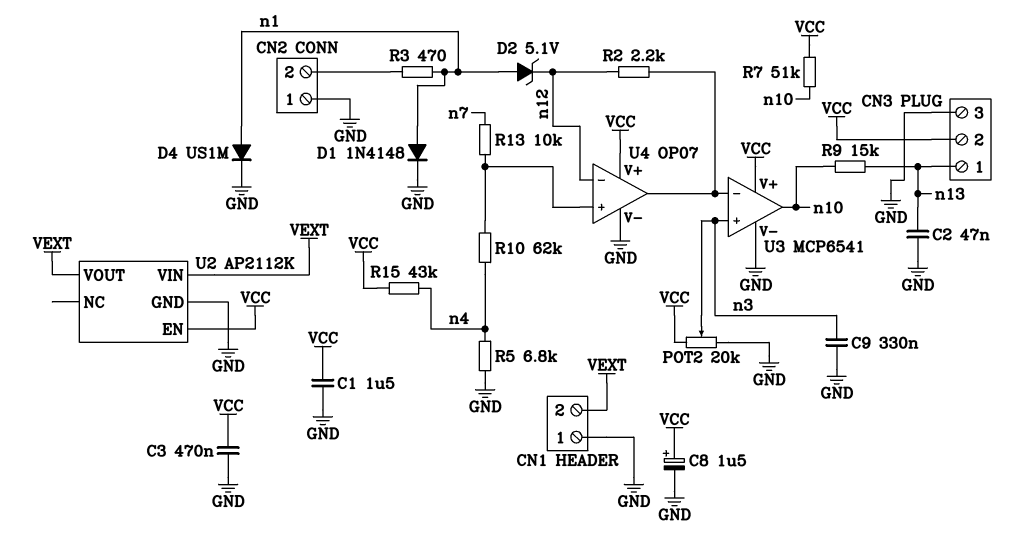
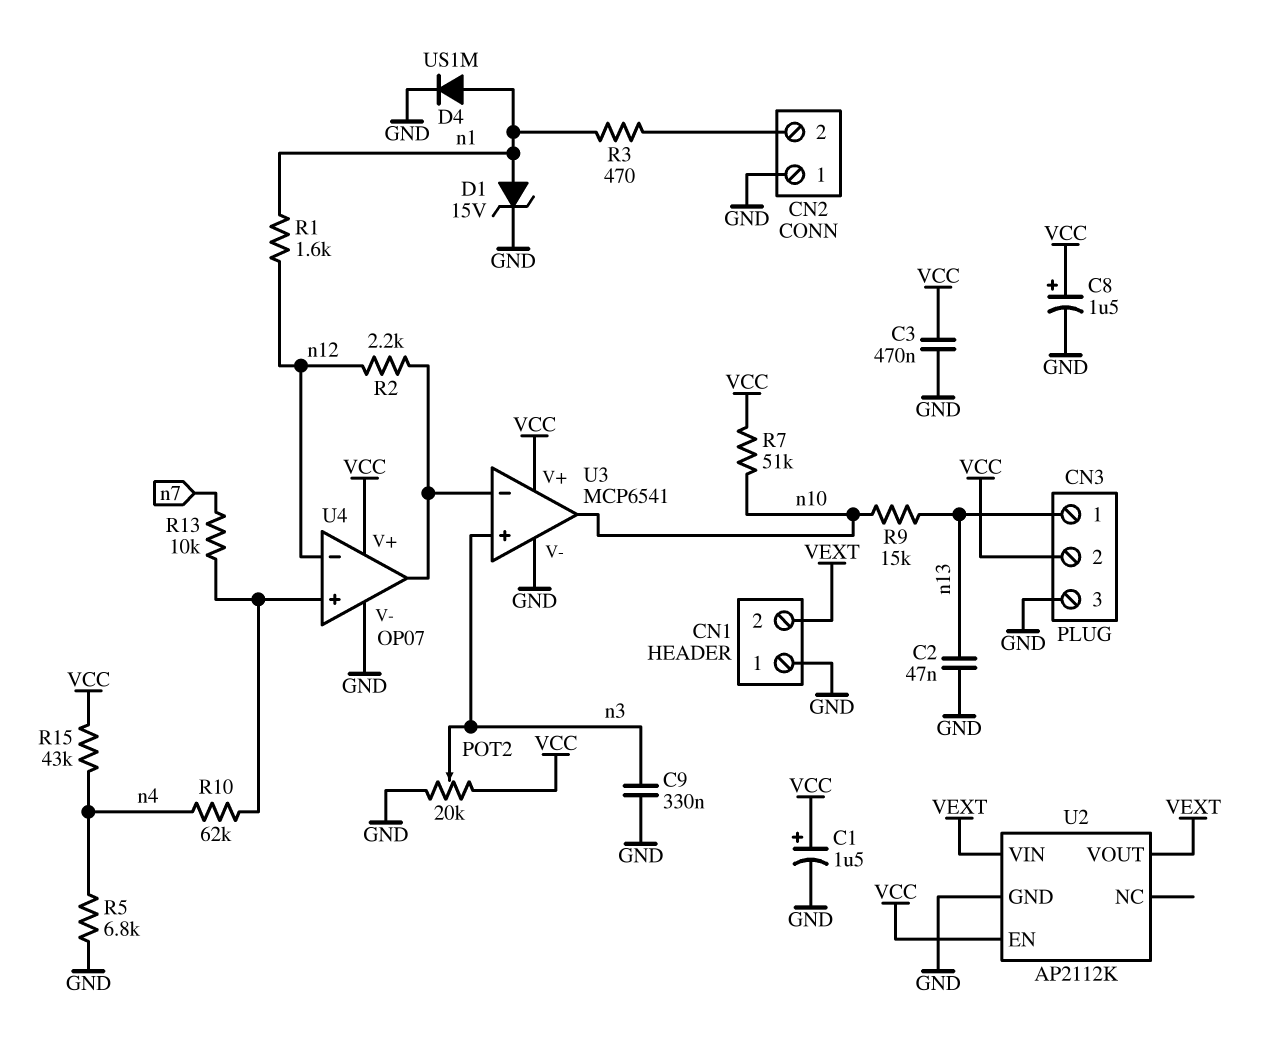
C1: 1.5uF (GND, VCC) -> 1.5uF (plus VCC, minus GND)
D1: diode 1N4148 (A n1, K GND) -> zener 15V (A n1, K GND)
D2: zener 5.1V (A n1, K n12) -> none
R1: none -> 1.6k (n1, n12)

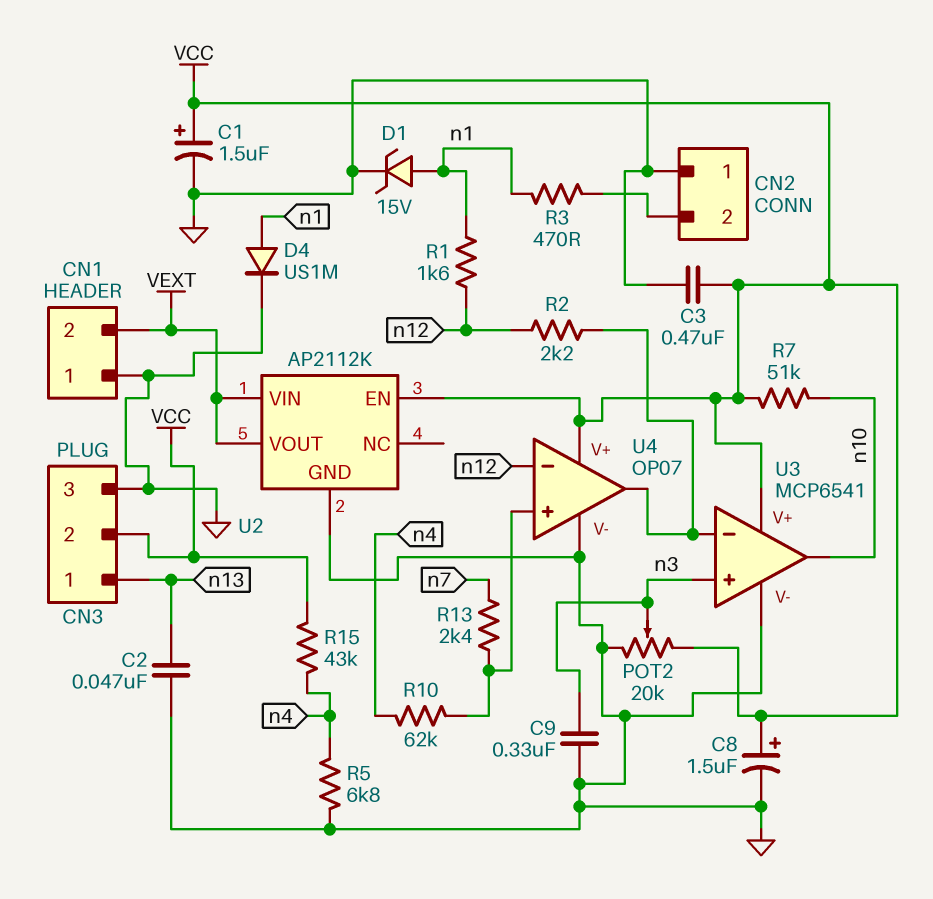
R9: 15k (n10, n13) -> none
R13: 10k (U4/in+, n7) -> 2.4k (U4/in+, n7)

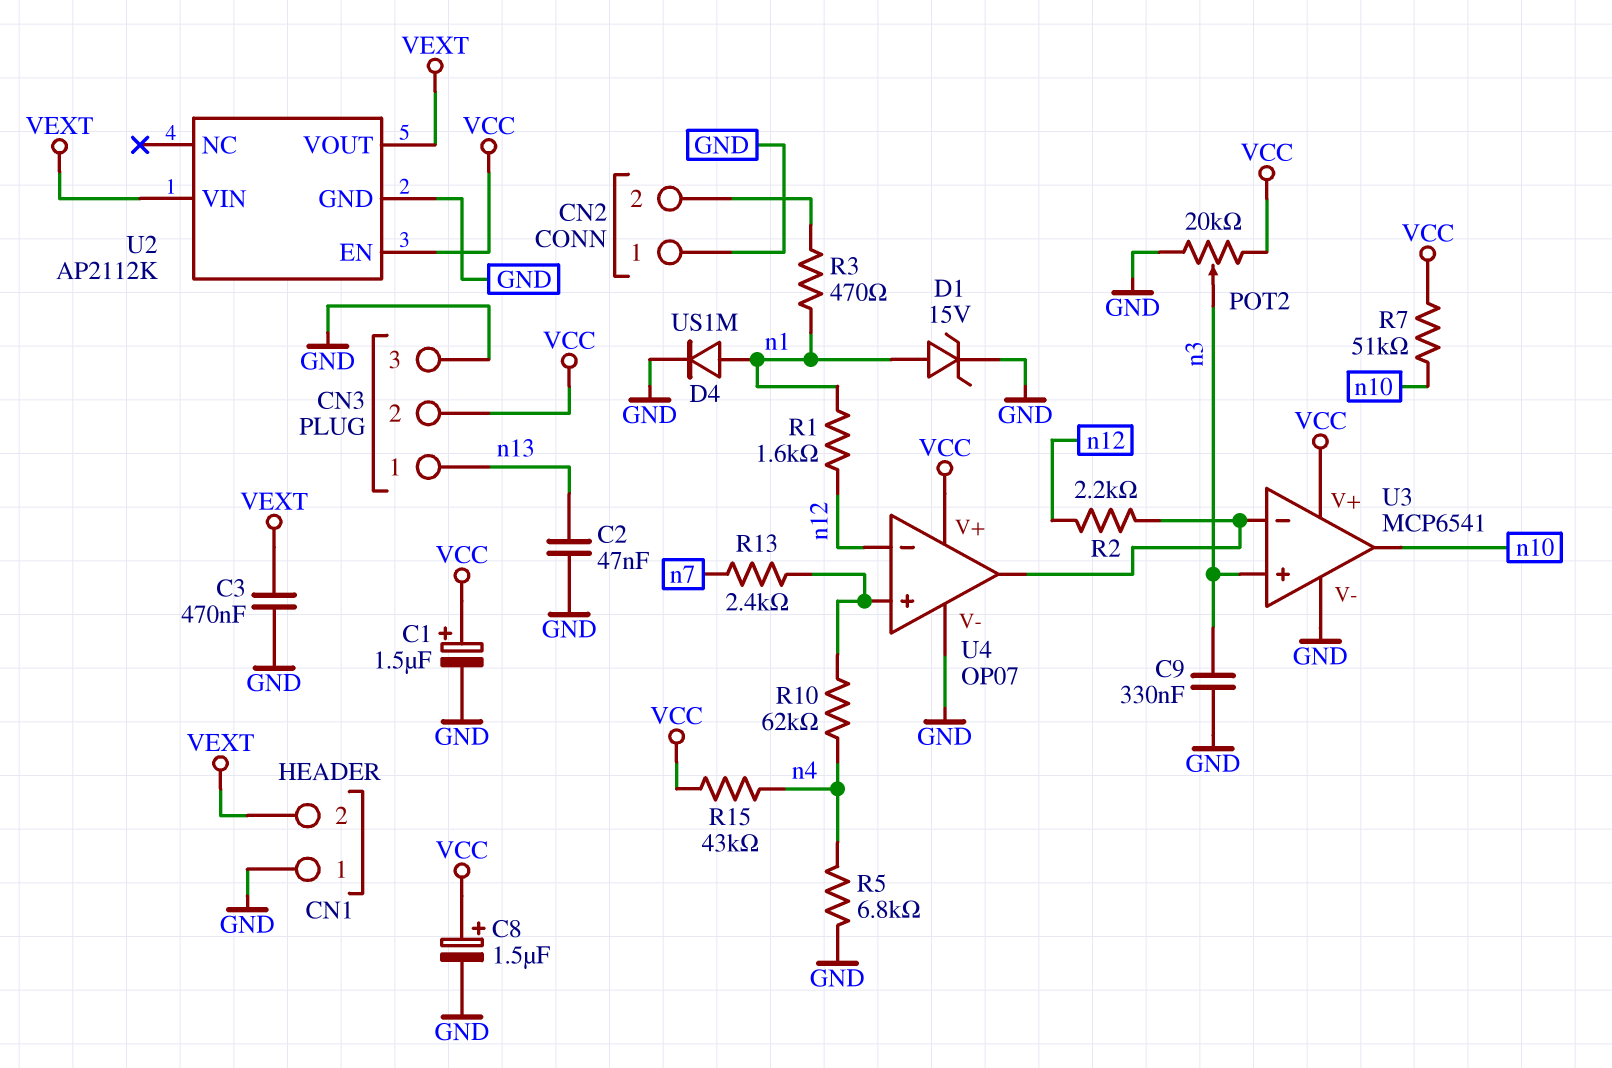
C3: 470nF (GND, VCC) -> 470nF (GND, VEXT)

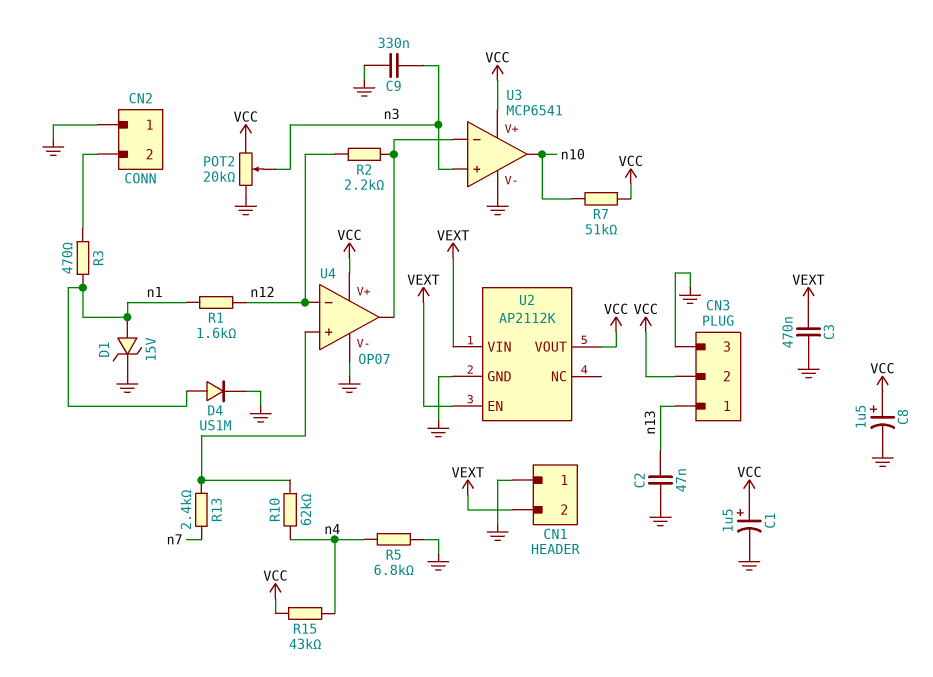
U2 pin EN: VCC -> VEXT
U2 pin VOUT: VEXT -> VCC

